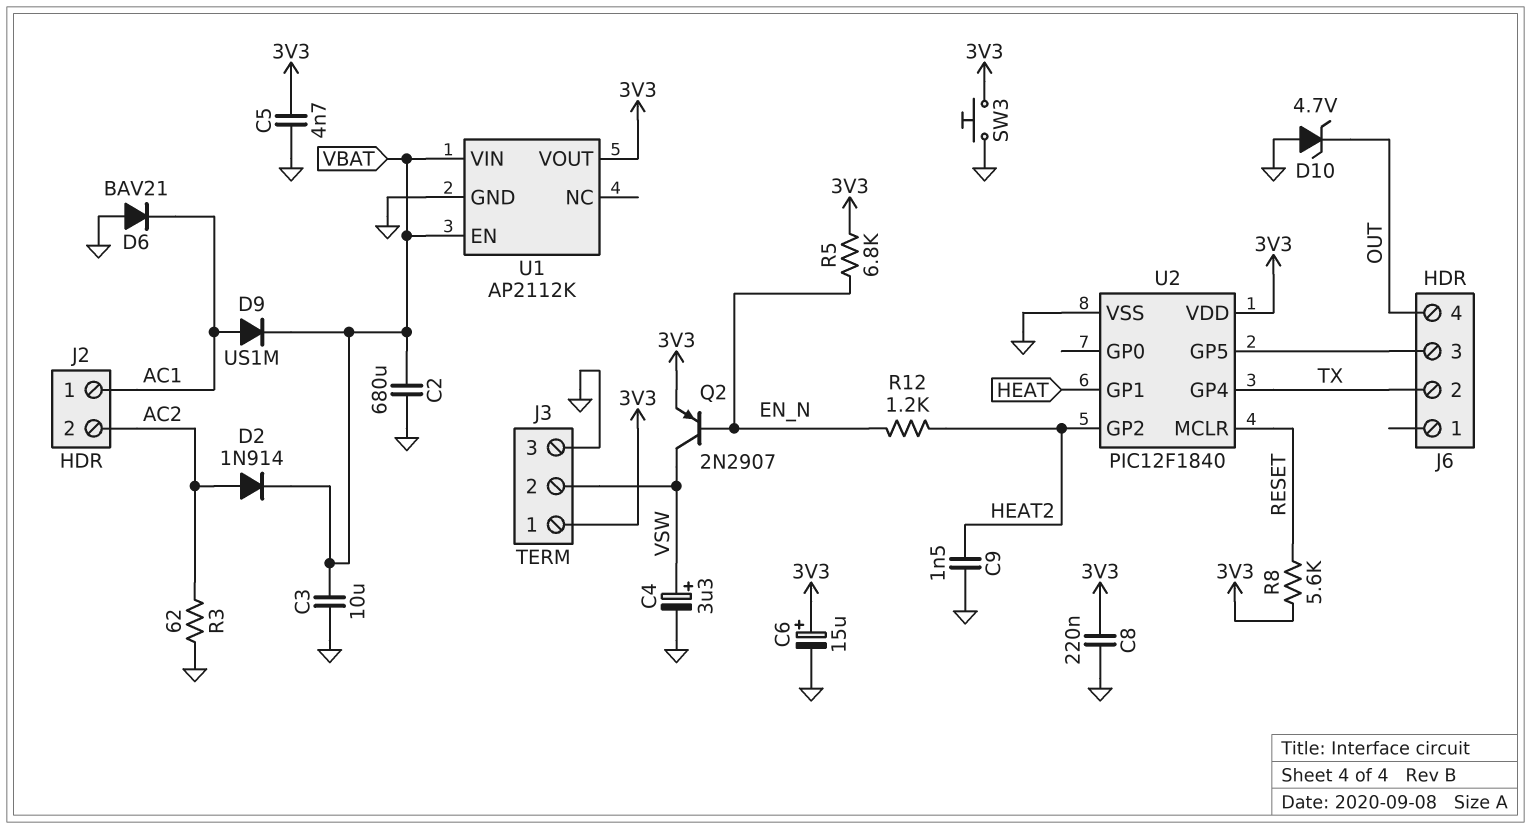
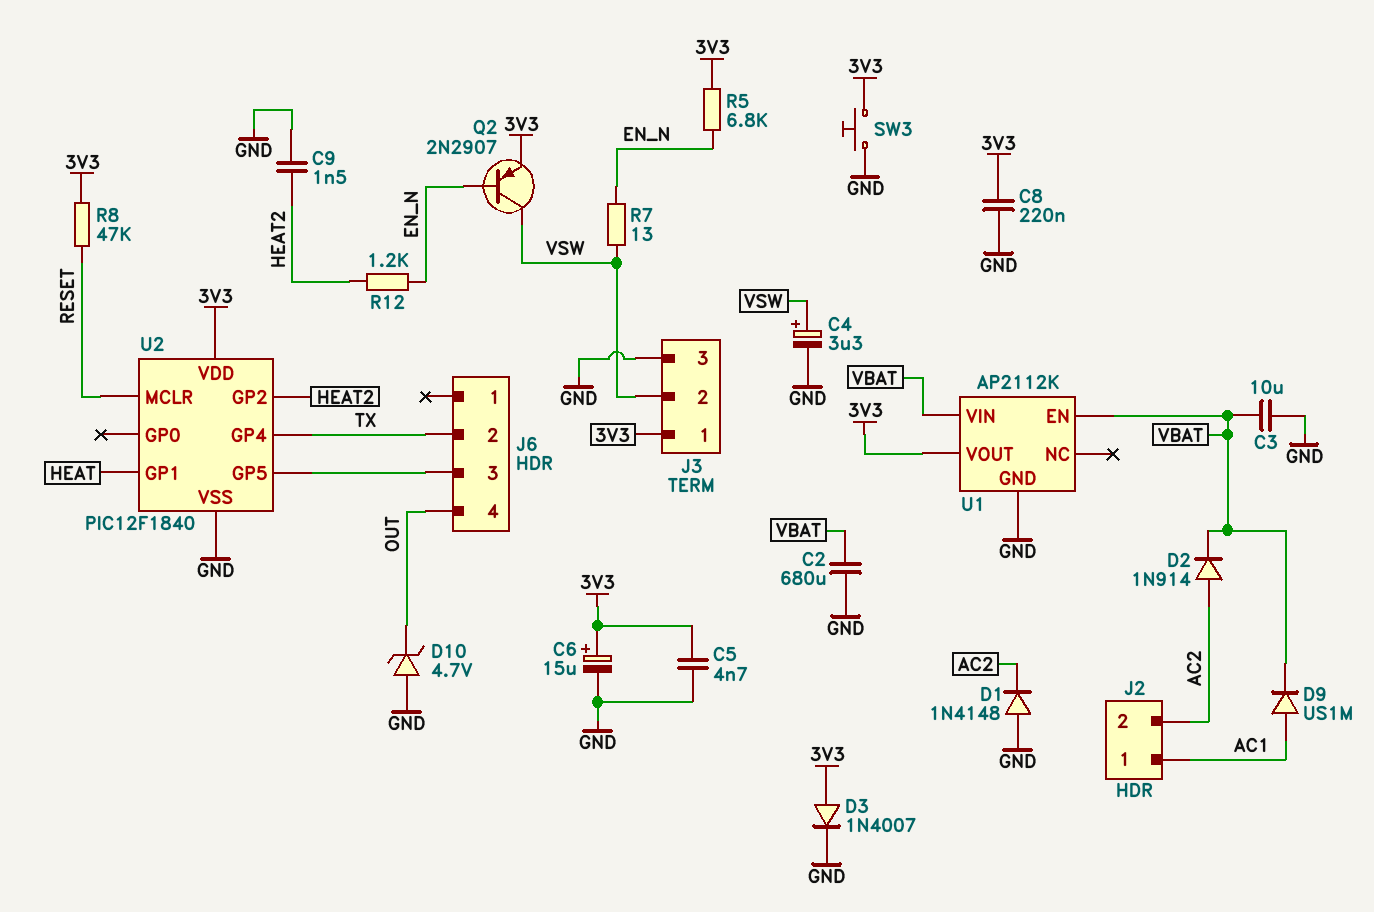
D1: none -> diode 1N4148 (A GND, K AC2)
D3: none -> diode 1N4007 (A 3V3, K GND)
D6: diode BAV21 (A GND, K AC1) -> none
R3: 62 (AC2, GND) -> none
R7: none -> 13 (EN_N, VSW)
R8: 5.6k (3V3, RESET) -> 47k (3V3, RESET)

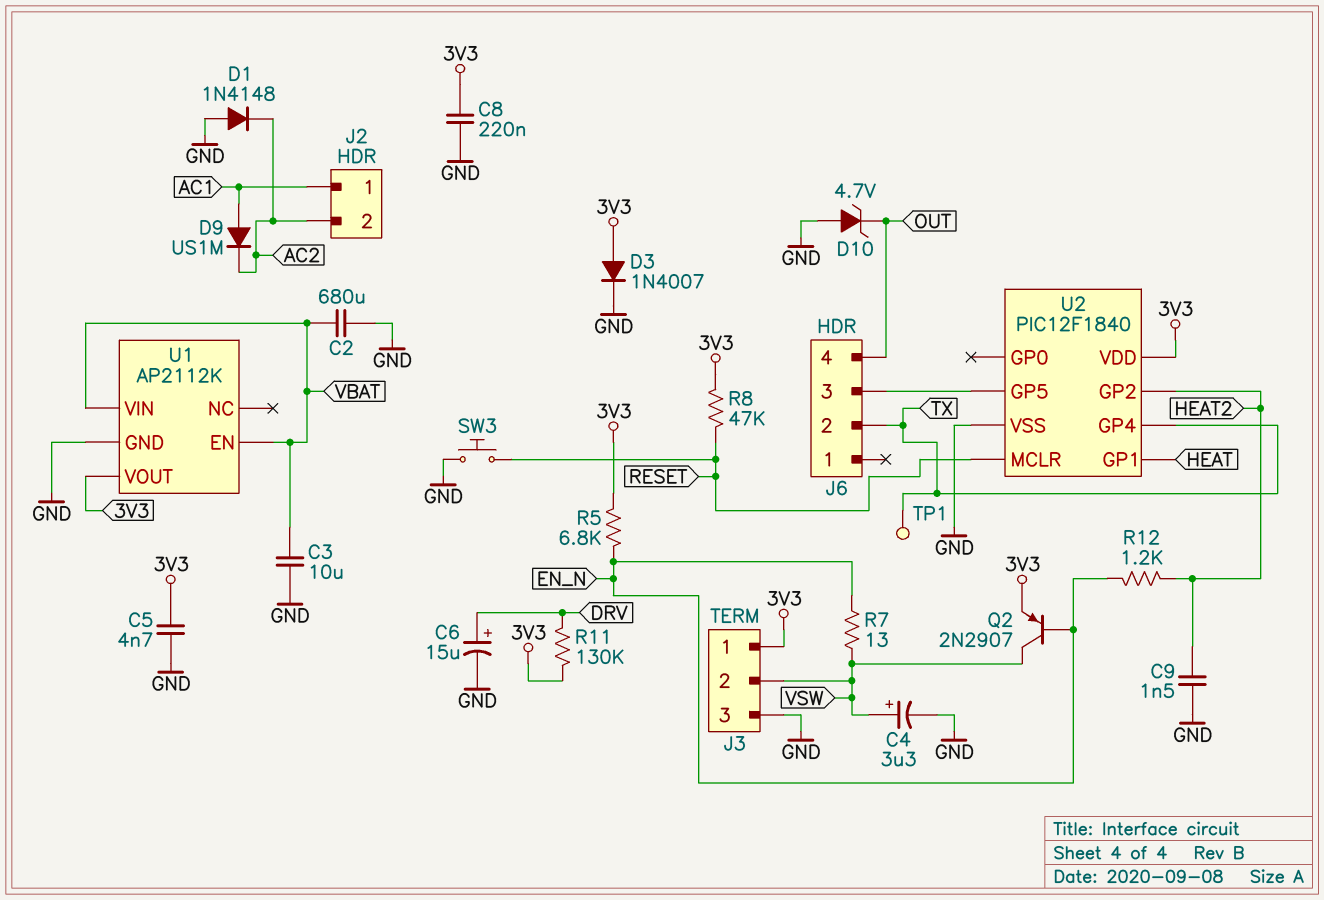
C6: 15uF (plus 3V3, minus GND) -> 15uF (plus DRV, minus GND)
D2: diode 1N914 (A AC2, K VBAT) -> none
D9: diode US1M (A AC1, K VBAT) -> diode US1M (A AC1, K AC2)
R11: none -> 130k (3V3, DRV)
SW3: button (3V3, GND) -> button (GND, RESET)
TP1: none -> test point (TX)

